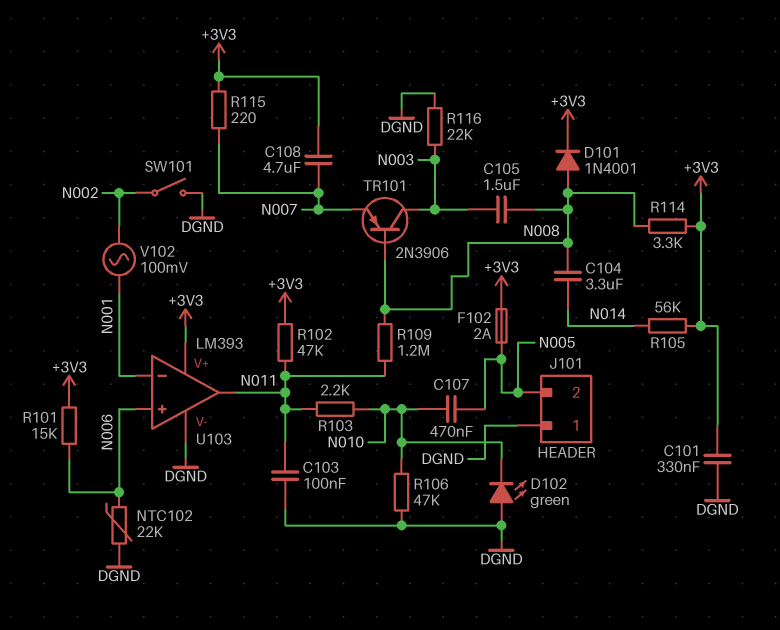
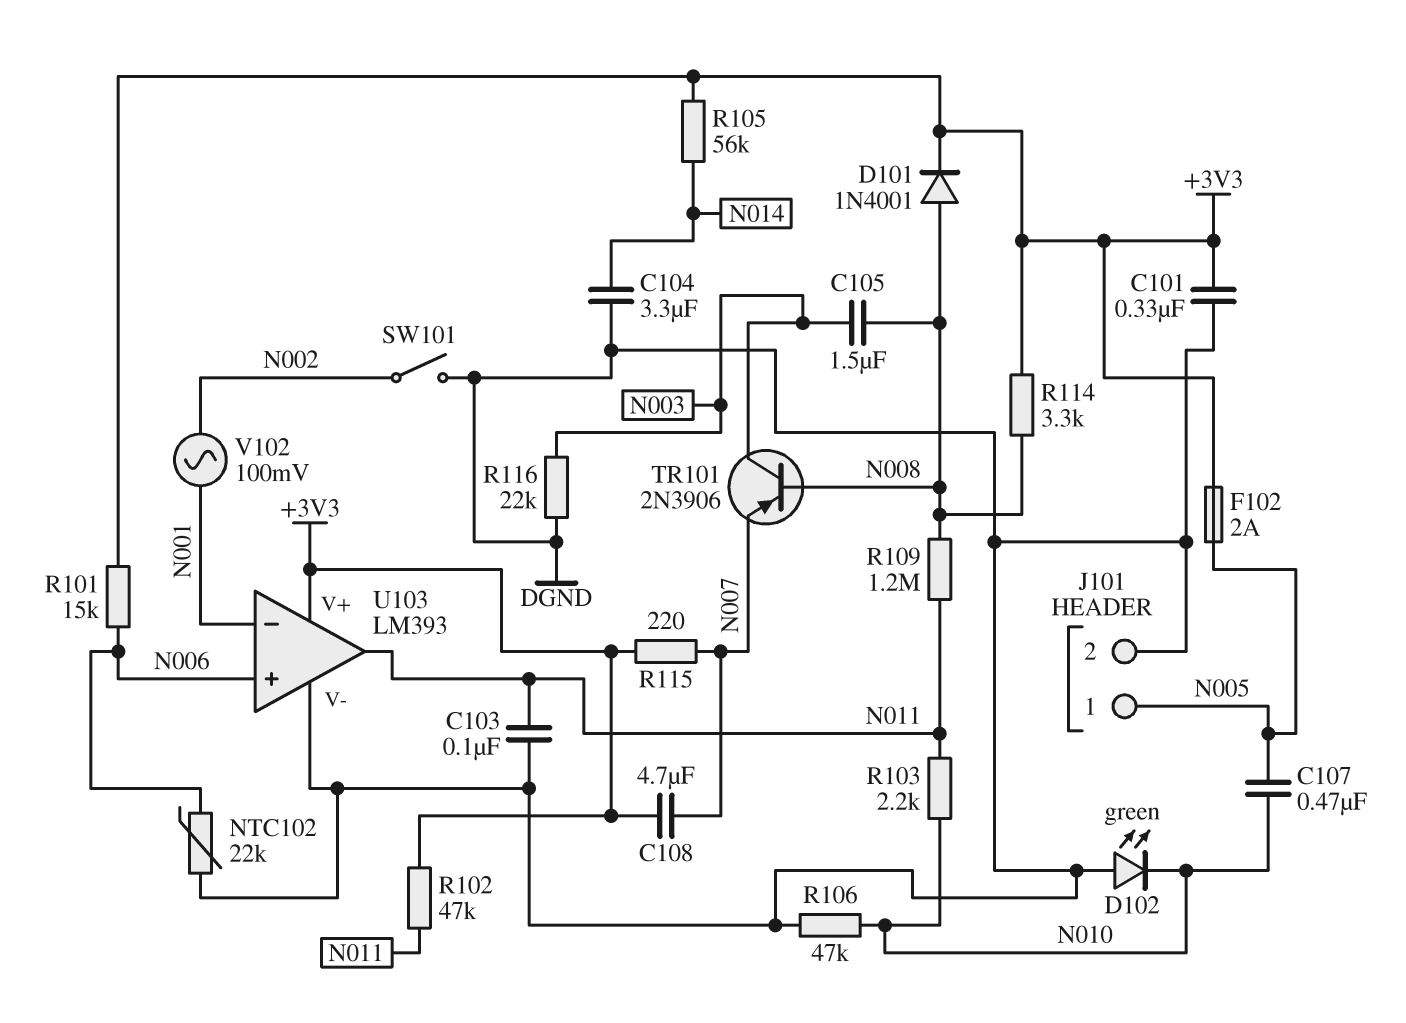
C104: 3.3uF (N008, N014) -> 3.3uF (DGND, N014)
J101 pin 1: DGND -> N005
J101 pin 2: N005 -> DGND

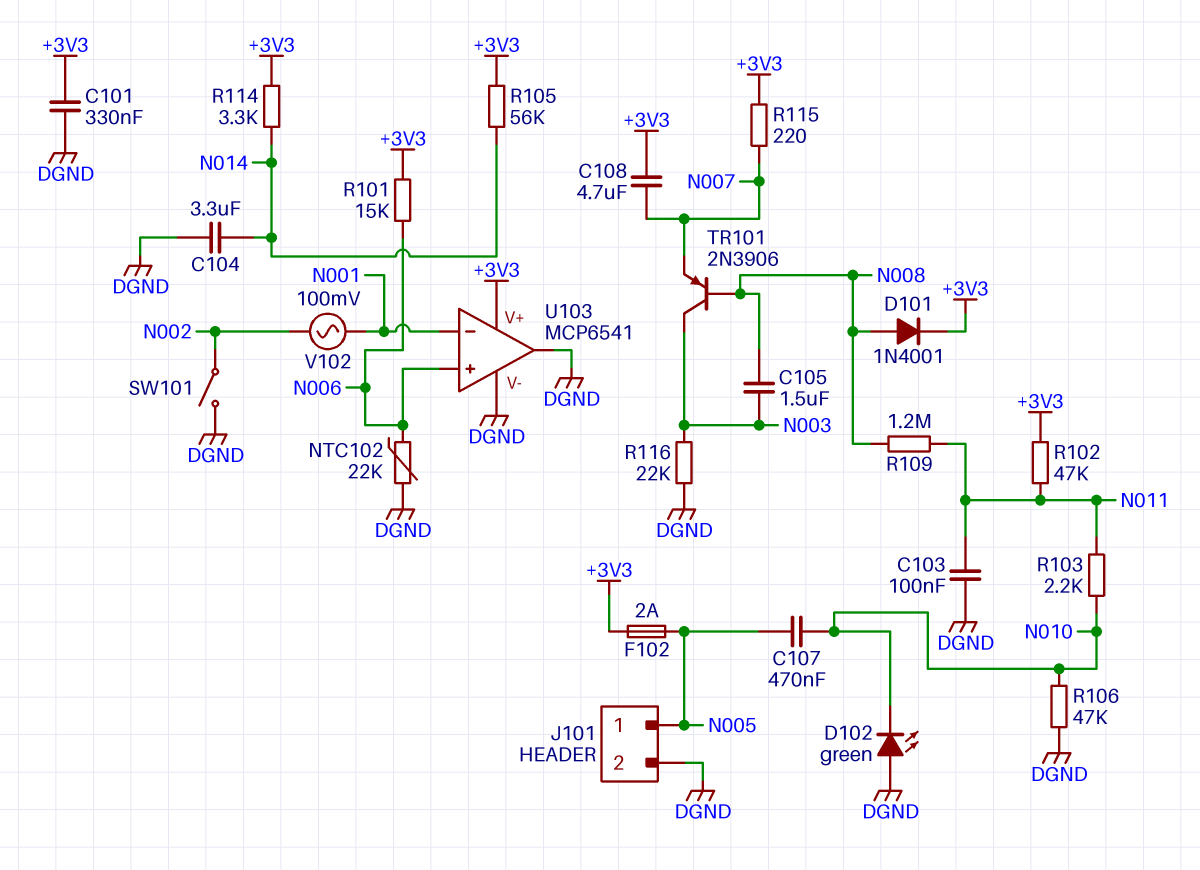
R114: 3.3k (+3V3, N008) -> 3.3k (+3V3, N014)
U103: LM393 -> MCP6541
U103 pin out: N011 -> DGND

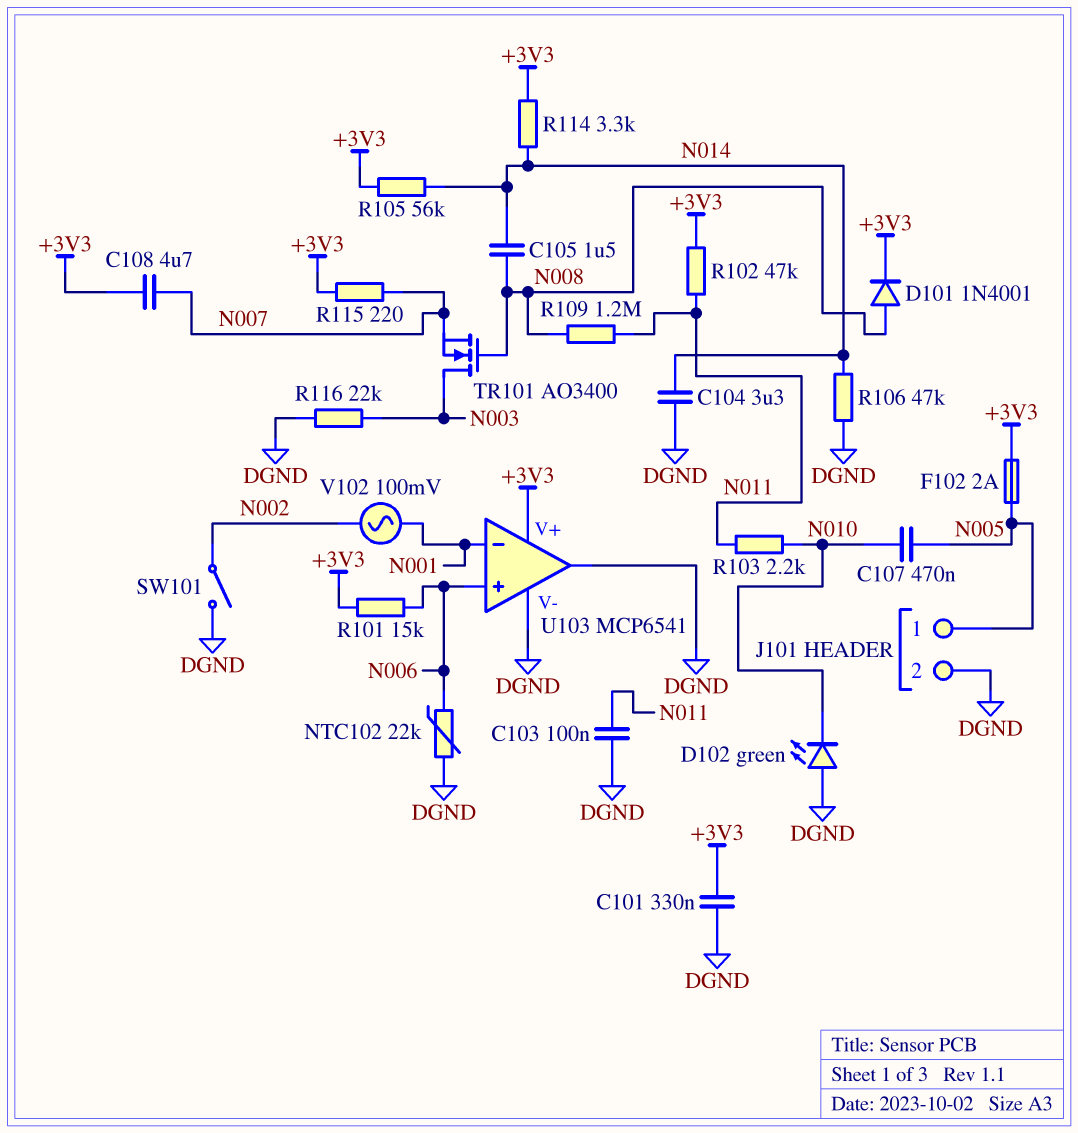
C105: 1.5uF (N003, N008) -> 1.5uF (N008, N014)
R106: 47k (DGND, N010) -> 47k (DGND, N014)
TR101: PNP 2N3906 (B N008, C N003, E N007) -> NMOS AO3400 (G N008, D N003, S N007)

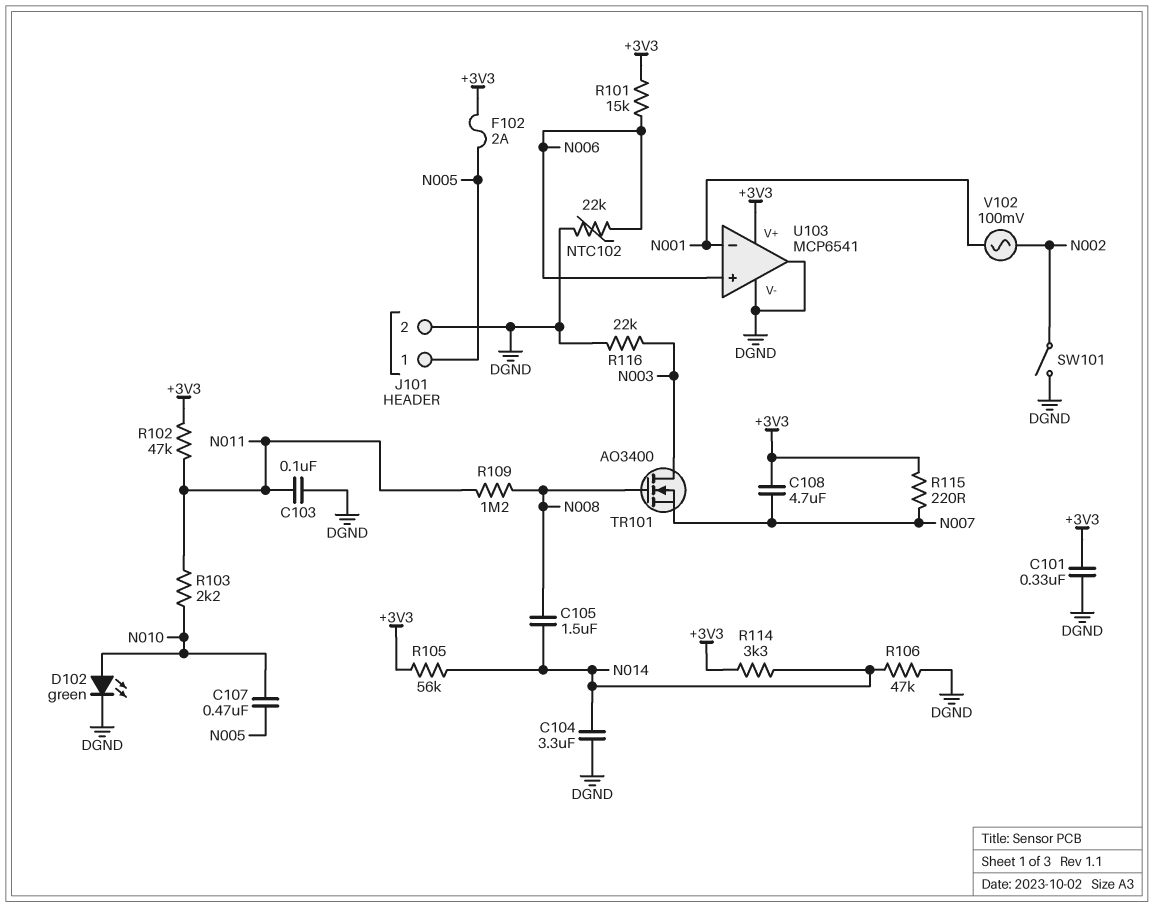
D101: diode 1N4001 (A N008, K +3V3) -> none
D102: LED green (A DGND, K N010) -> LED green (A N010, K DGND)

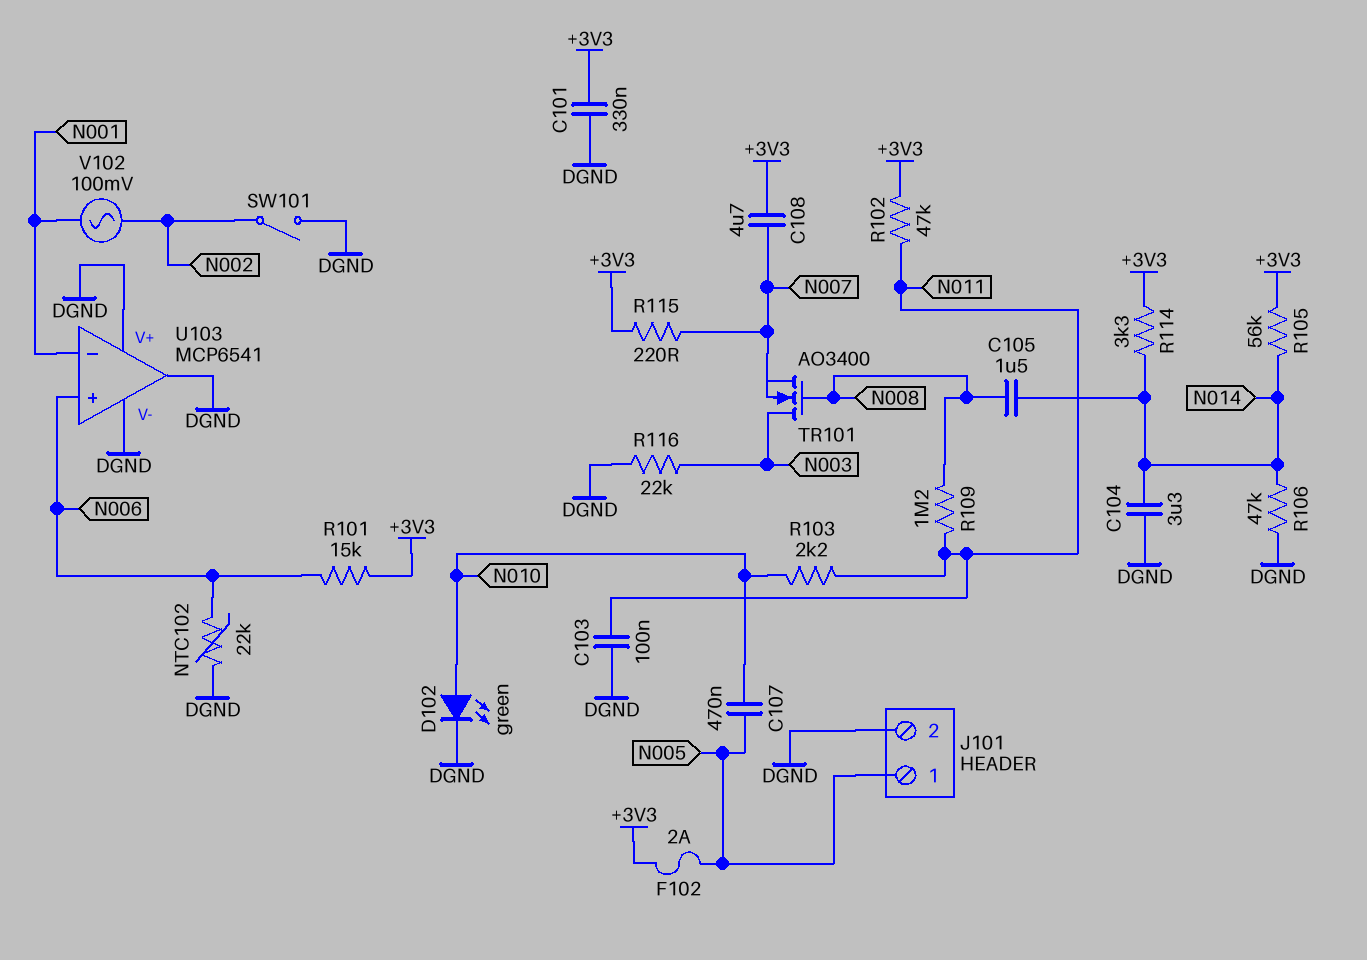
U103 pin V+: +3V3 -> DGND

